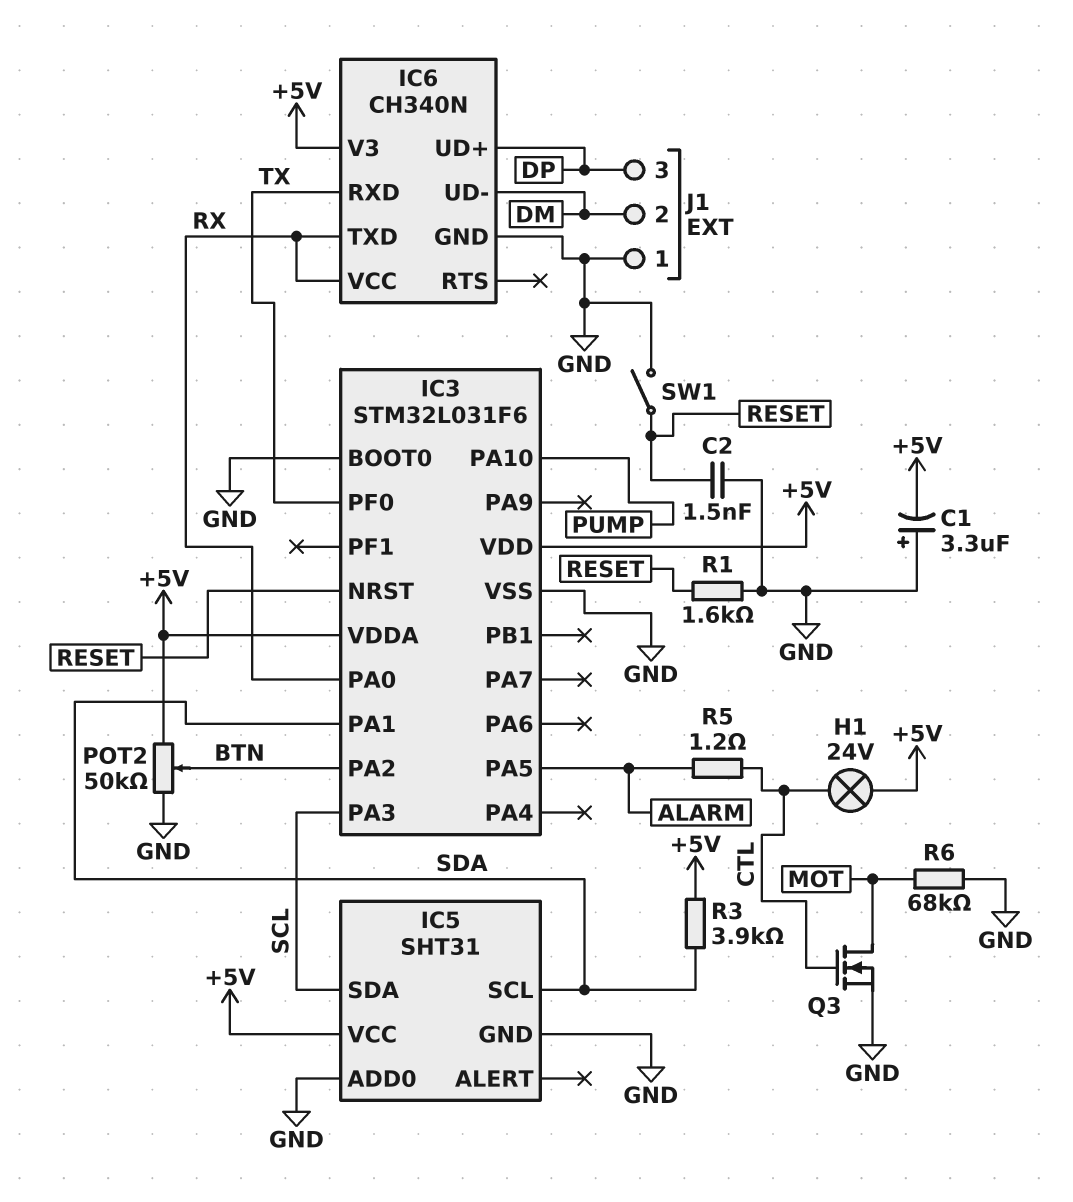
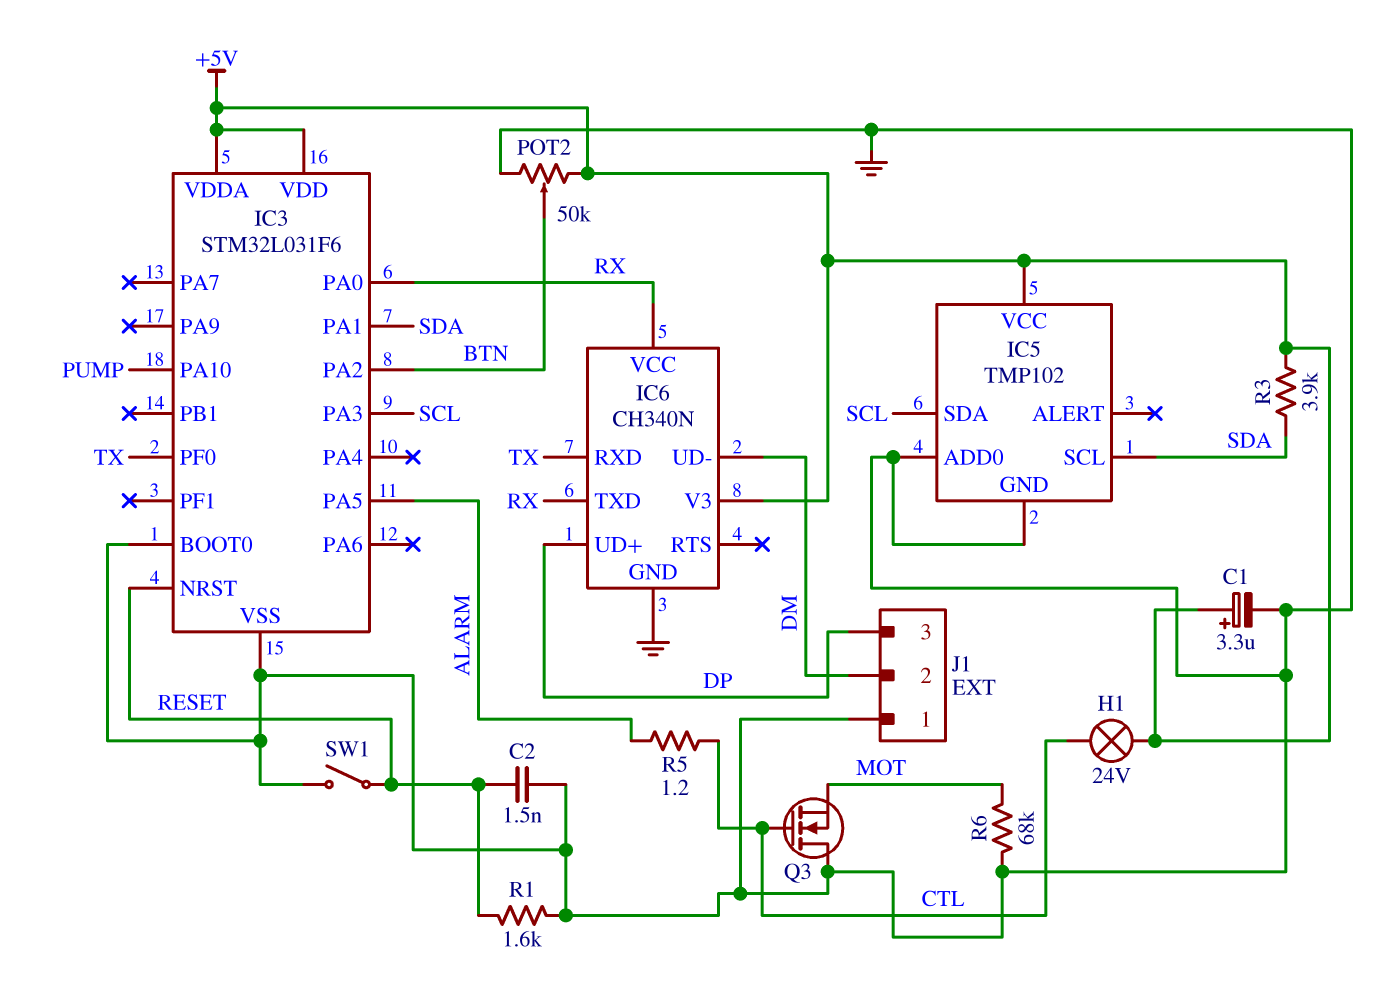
C1: 3.3uF (plus GND, minus +5V) -> 3.3uF (plus +5V, minus GND)
IC5: SHT31 -> TMP102
Q3: NMOS (G CTL, D MOT, S GND) -> NMOS (G CTL, D GND, S MOT)

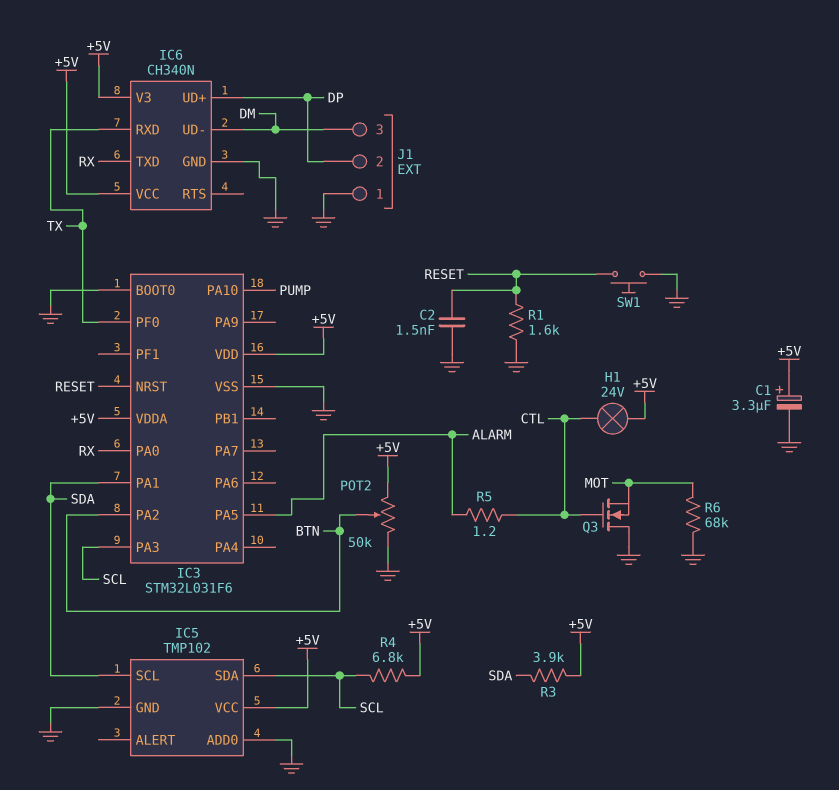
IC6 pin VCC: RX -> +5V
J1 pin 2: DM -> DP
J1 pin 3: DP -> DM
R4: none -> 6.8k (+5V, SCL)
SW1: switch (GND, RESET) -> button (GND, RESET)

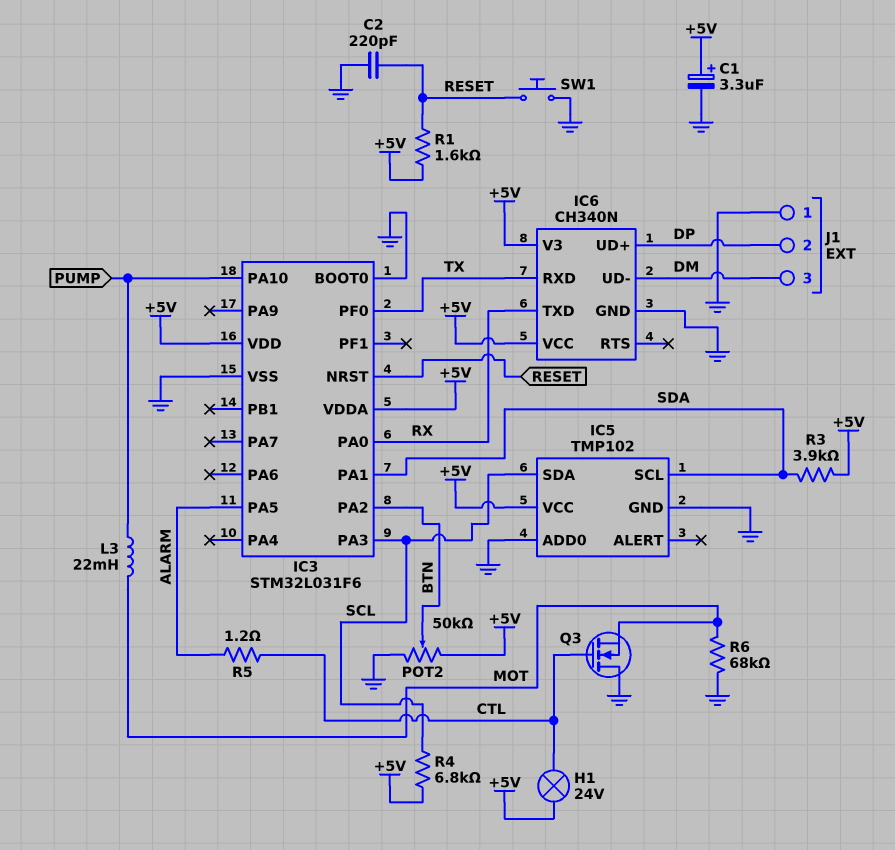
C2: 1.5nF (GND, RESET) -> 220pF (GND, RESET)
L3: none -> 22mH (MOT, PUMP)
R1: 1.6k (GND, RESET) -> 1.6k (+5V, RESET)

